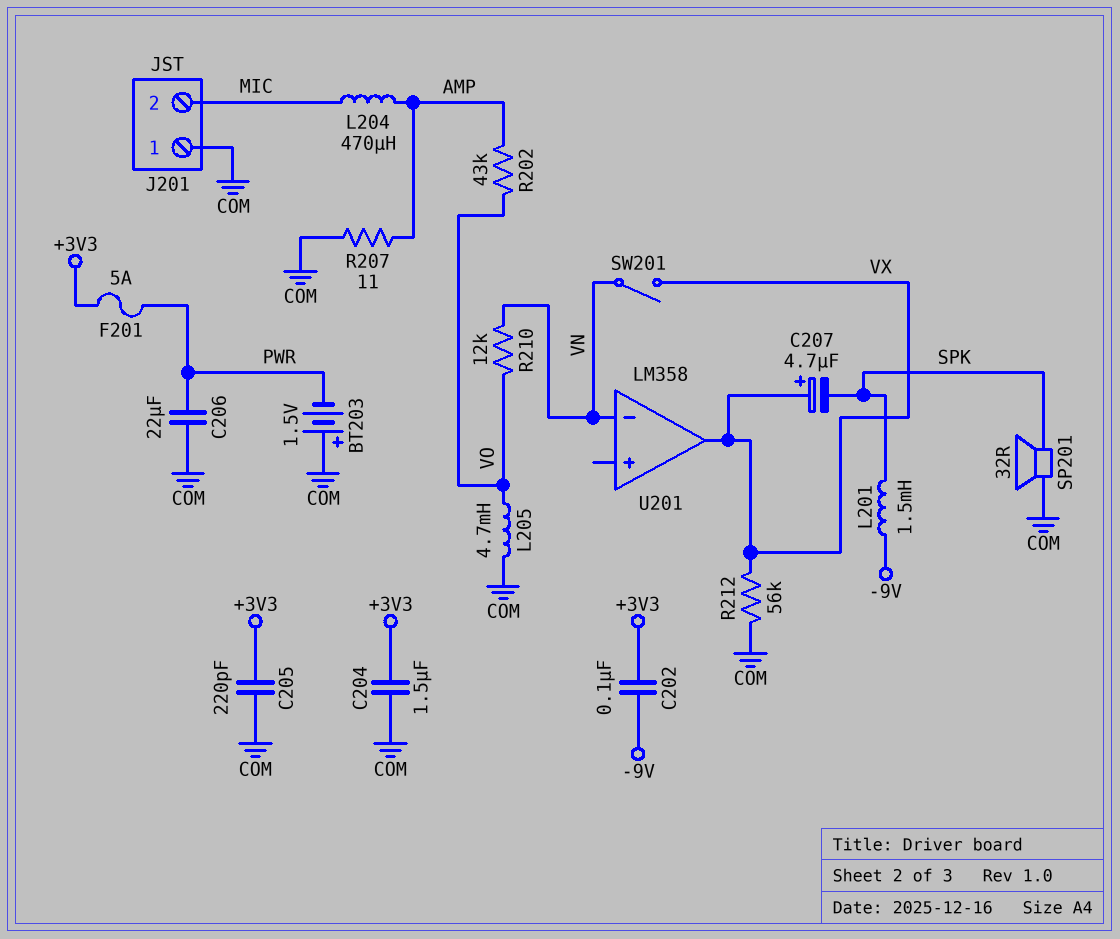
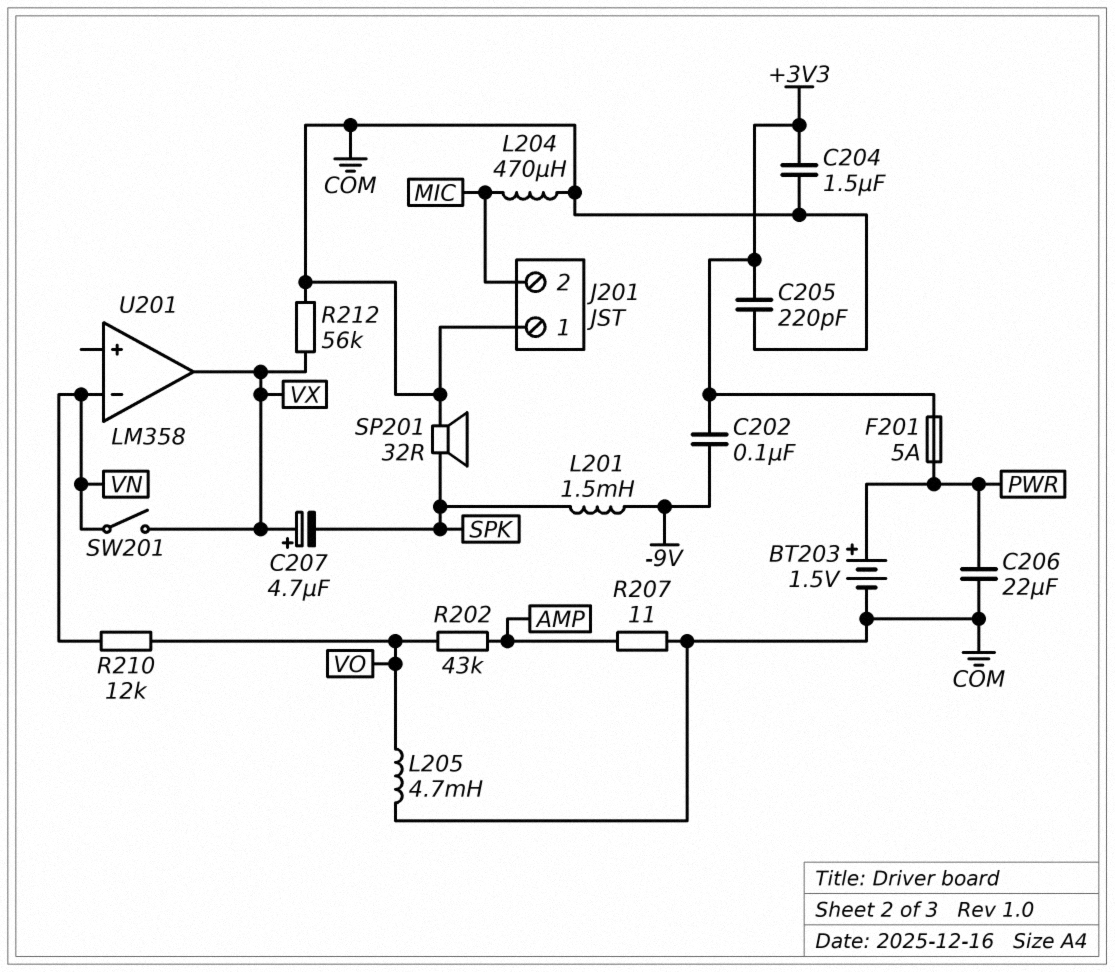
BT203: 1.5V (plus COM, minus PWR) -> 1.5V (plus PWR, minus COM)
L204: 470uH (AMP, MIC) -> 470uH (COM, MIC)

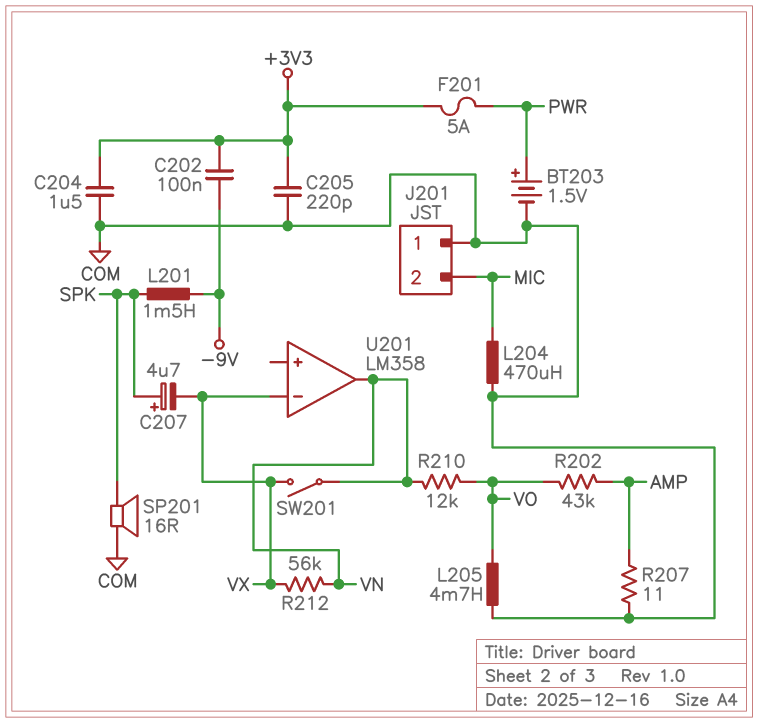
C206: 22uF (COM, PWR) -> none
C207: 4.7uF (plus VX, minus SPK) -> 4.7uF (plus SPK, minus VX)
R212: 56k (COM, VX) -> 56k (VN, VX)
SP201: speaker 32R (COM, SPK) -> speaker 16R (COM, SPK)
U201 pin in-: VN -> VX
U201 pin out: VX -> VN

